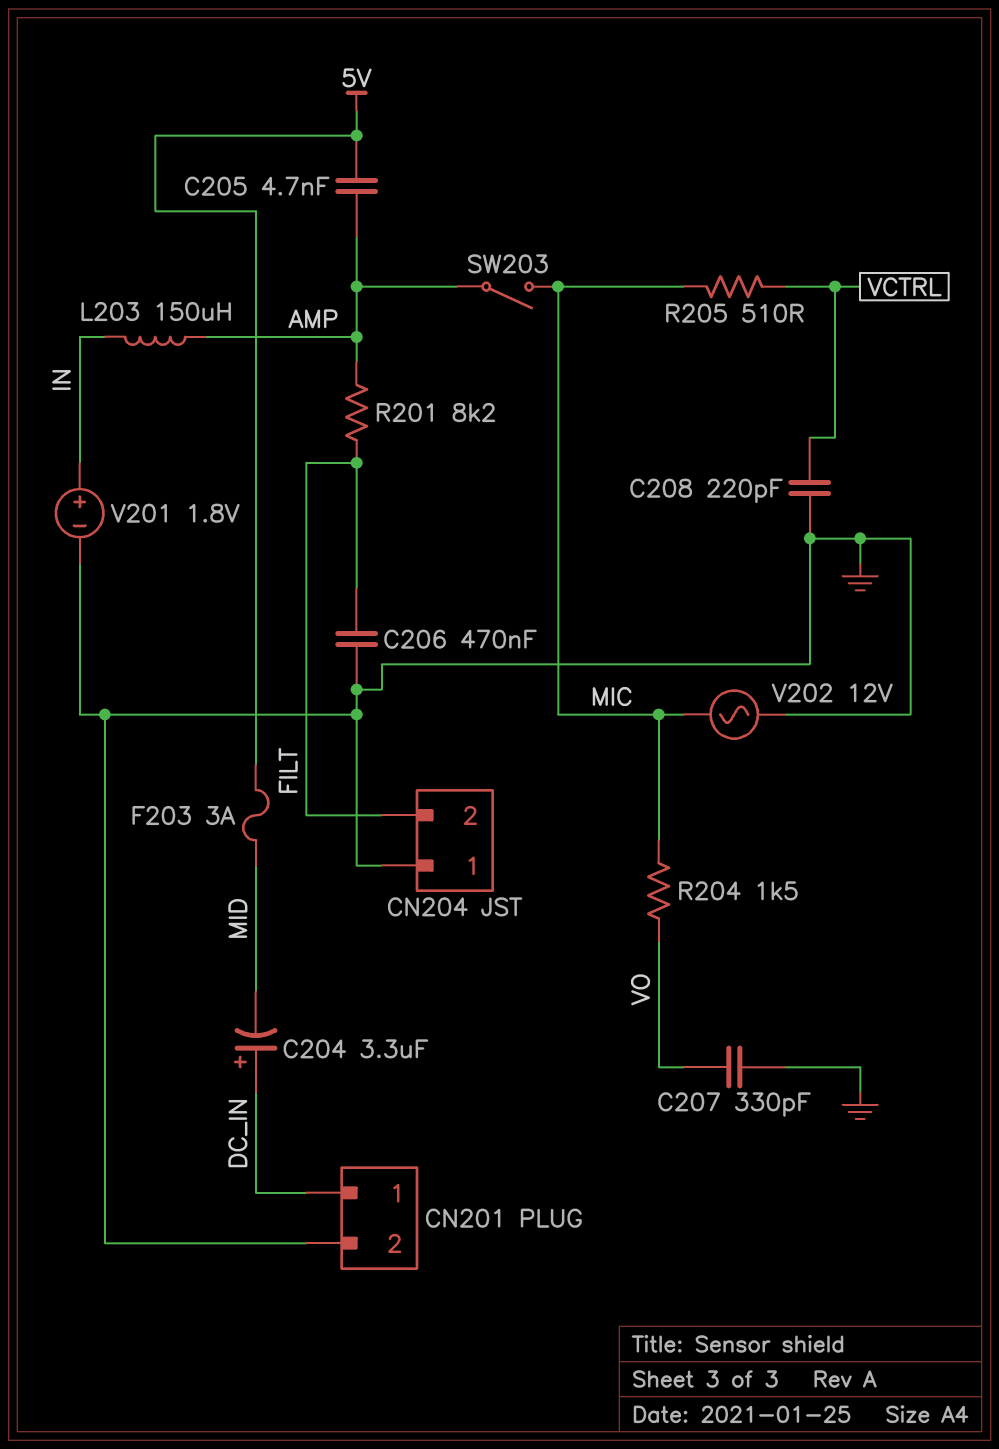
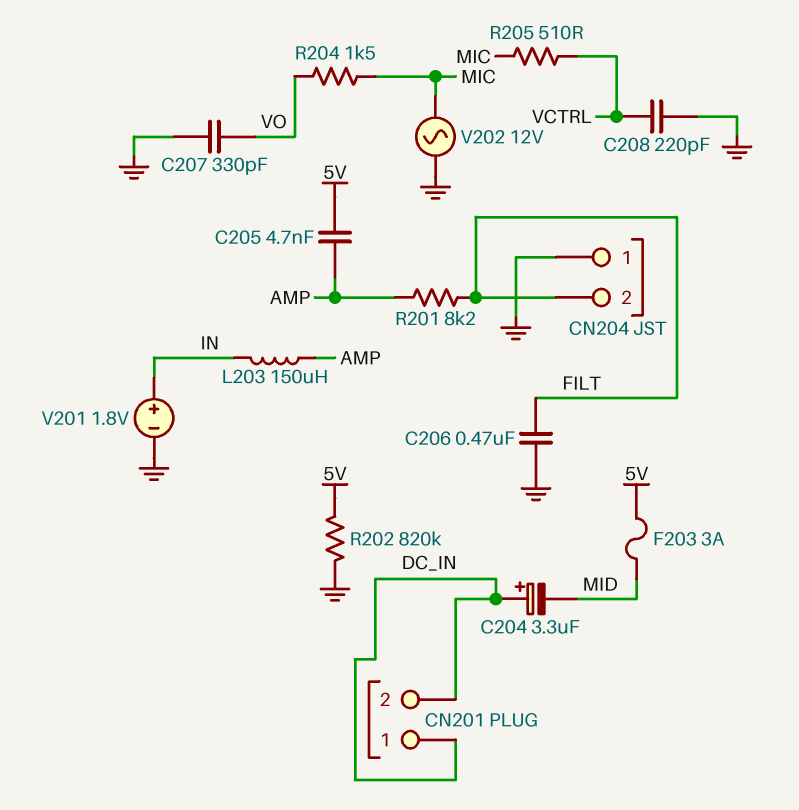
CN201 pin 2: GND -> DC_IN
R202: none -> 820k (5V, GND)
SW203: switch (AMP, MIC) -> none

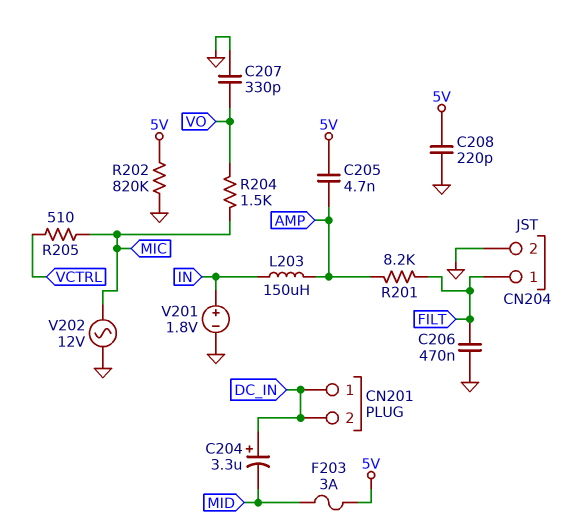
C208: 220pF (GND, VCTRL) -> 220pF (5V, GND)
CN204 pin 1: GND -> FILT
CN204 pin 2: FILT -> GND

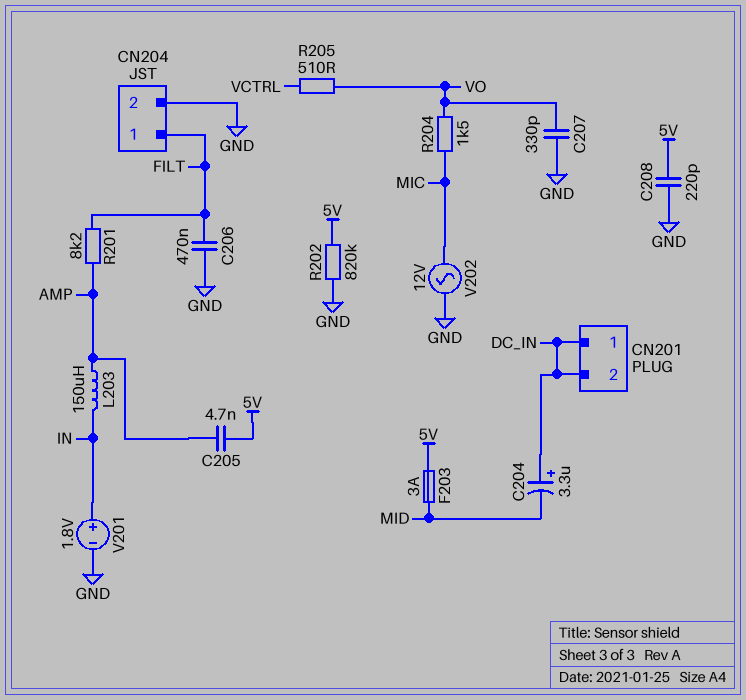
R205: 510 (MIC, VCTRL) -> 510 (VCTRL, VO)

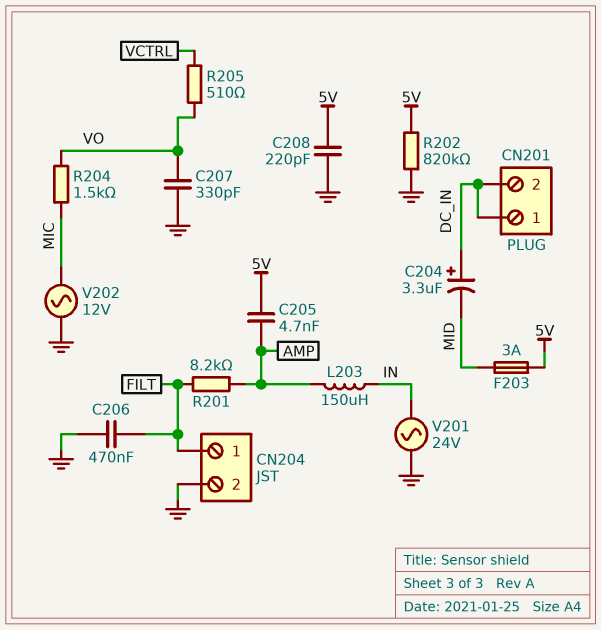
V201: 1.8V (plus IN, minus GND) -> AC 24V (GND, IN)

